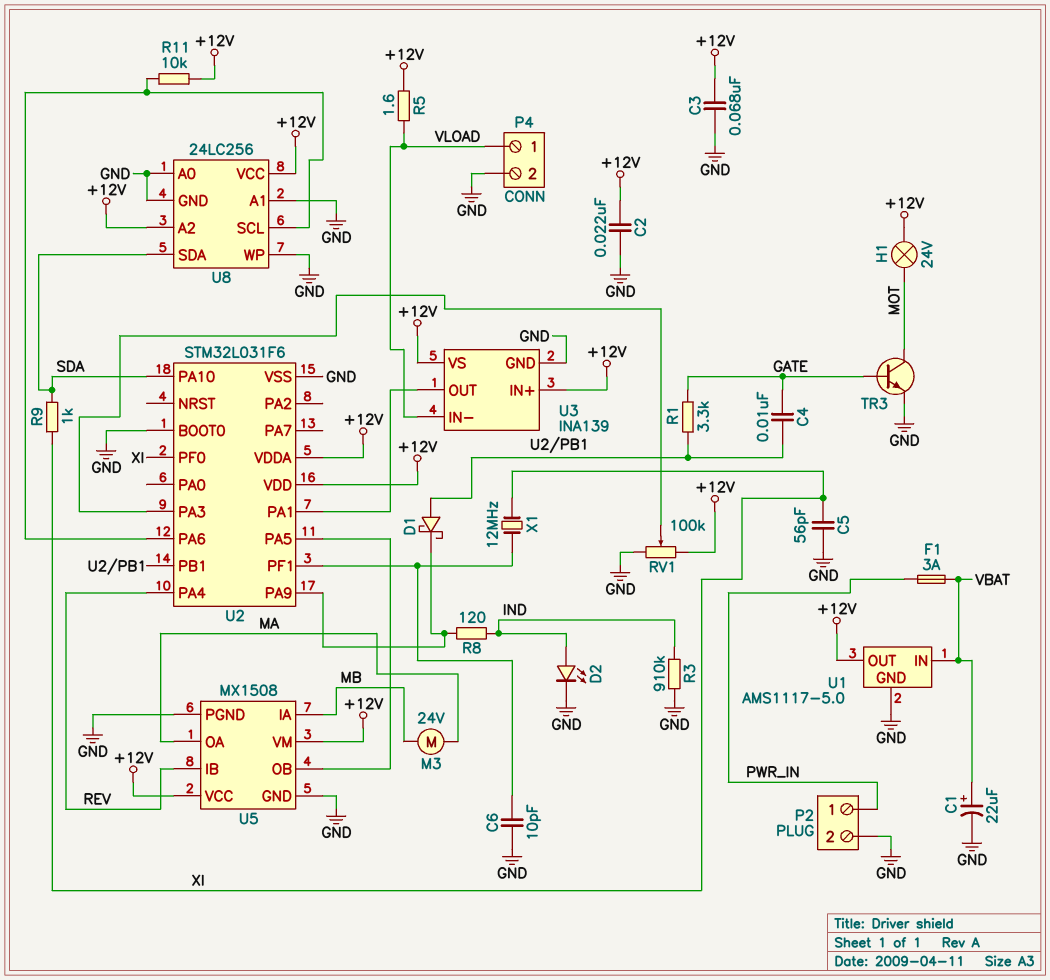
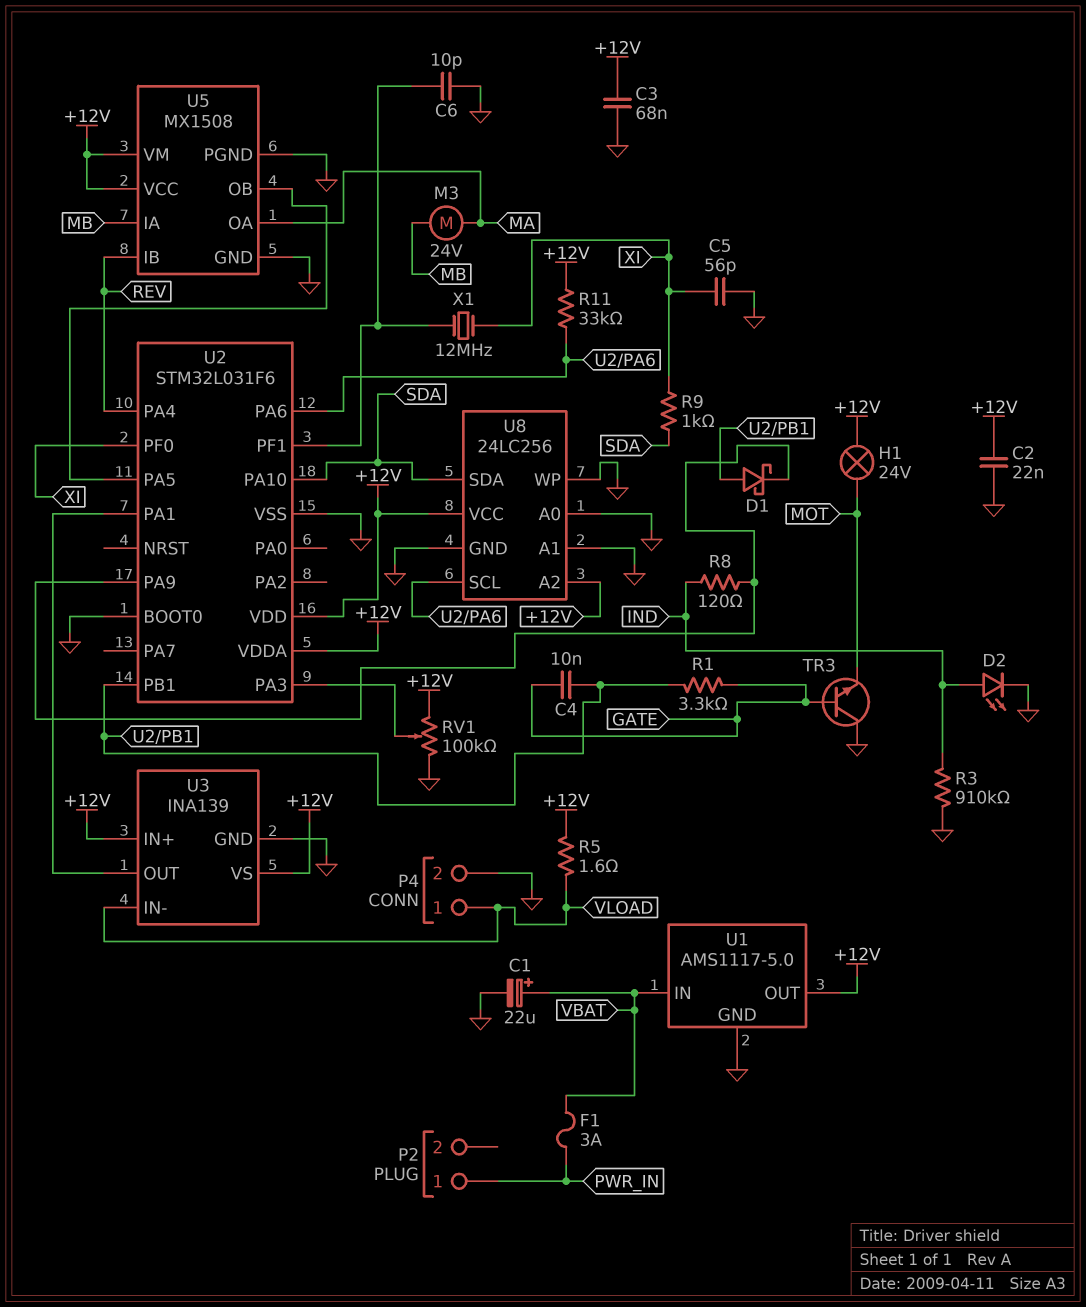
P2 pin 2: GND -> none
R11: 10k (+12V, U2/PA6) -> 33k (+12V, U2/PA6)
TR3: NPN (B GATE, C MOT, E GND) -> NPN (B GATE, C GND, E MOT)

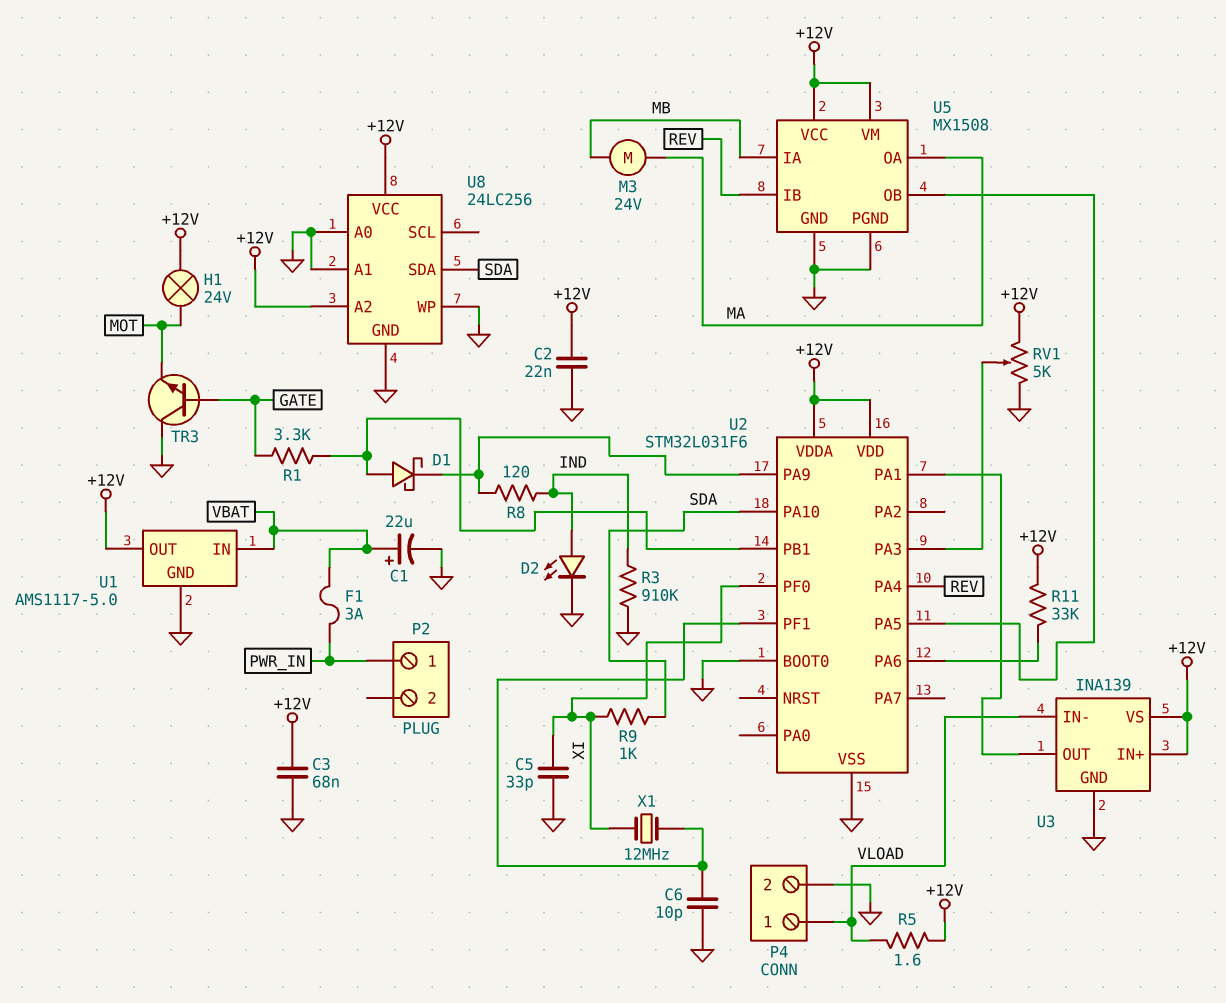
C4: 10nF (GATE, U2/PB1) -> none
C5: 56pF (GND, XI) -> 33pF (GND, XI)
RV1: 100k (+12V, GND, wiper U2/PA3) -> 5k (+12V, GND, wiper U2/PA3)
U8 pin SCL: U2/PA6 -> none

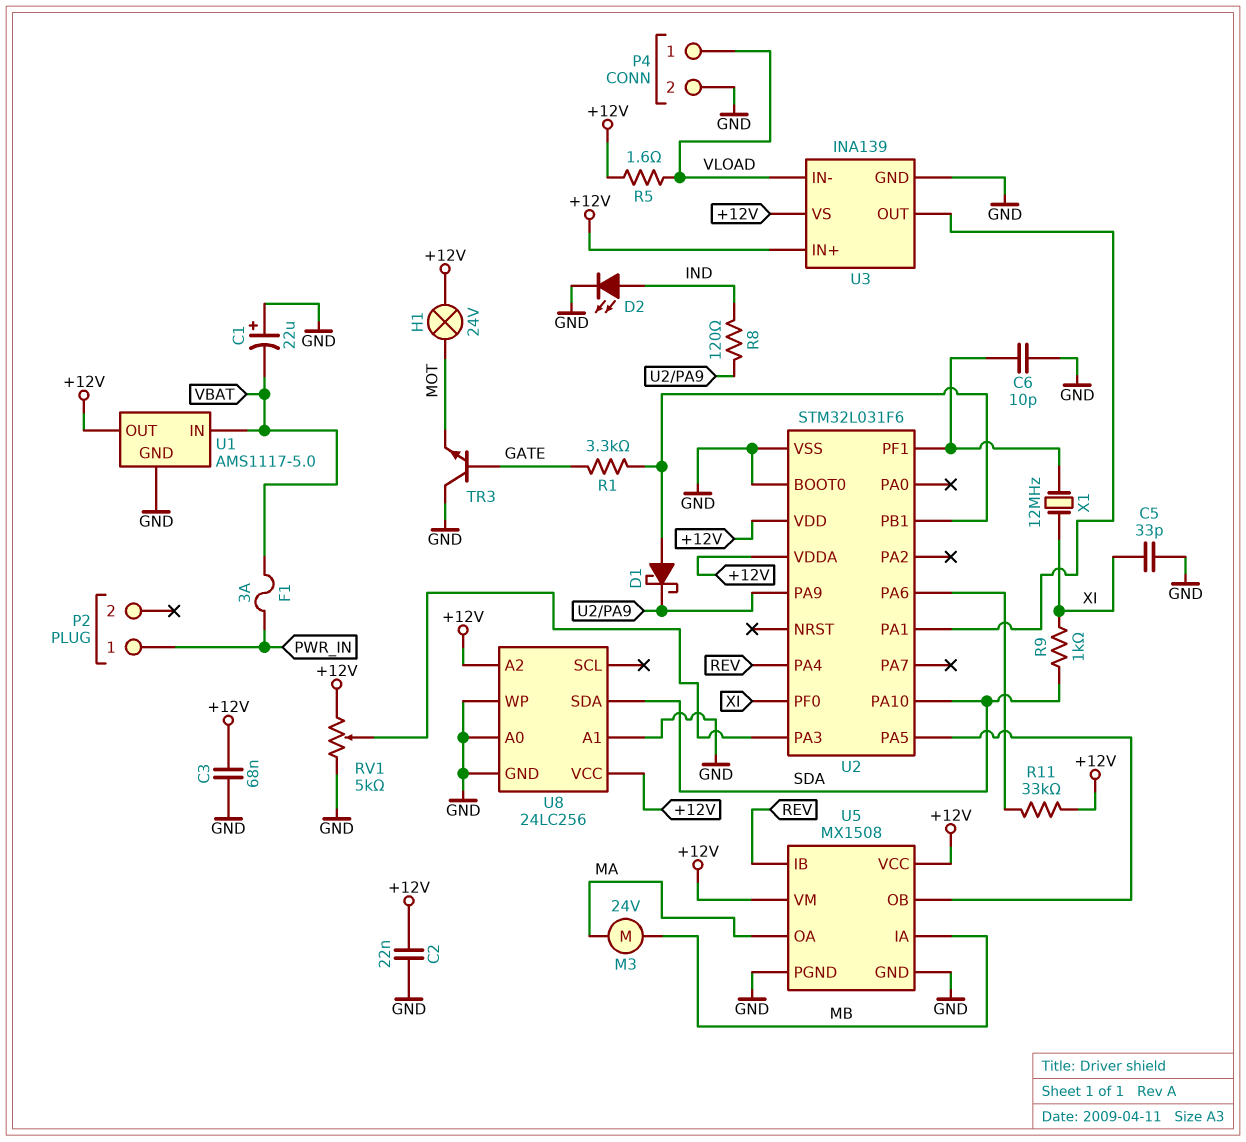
C1: 22uF (plus VBAT, minus GND) -> 22uF (plus GND, minus VBAT)
R3: 910k (GND, IND) -> none

